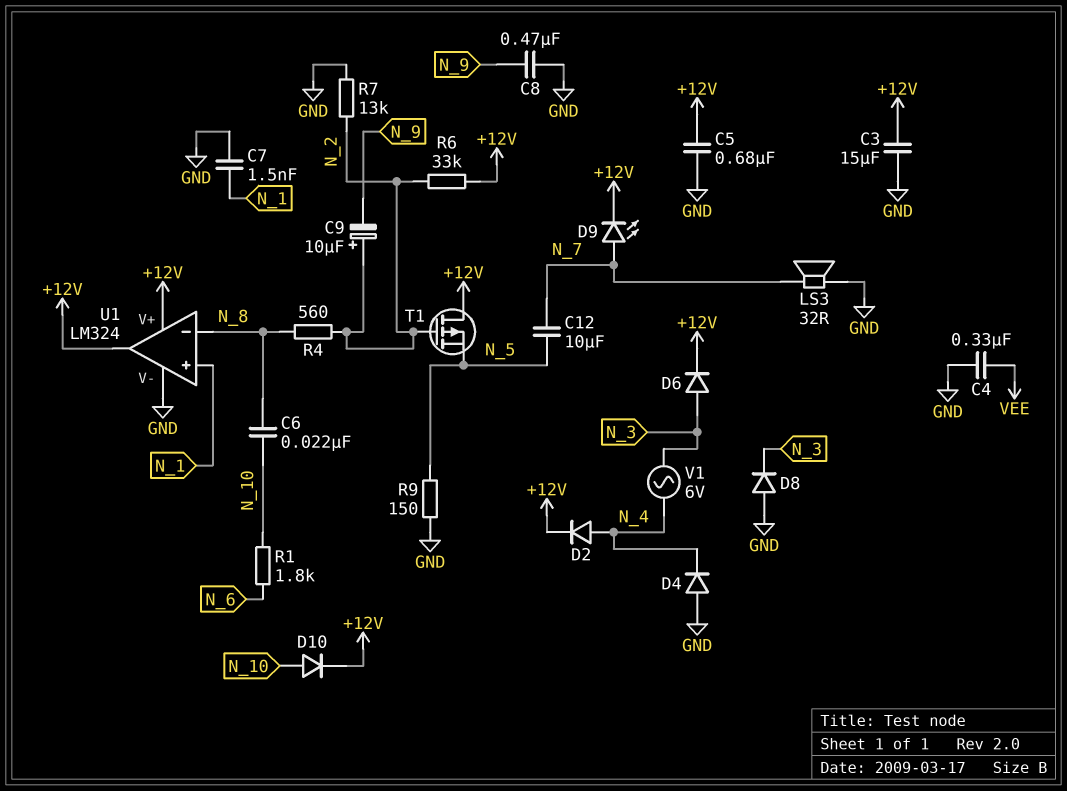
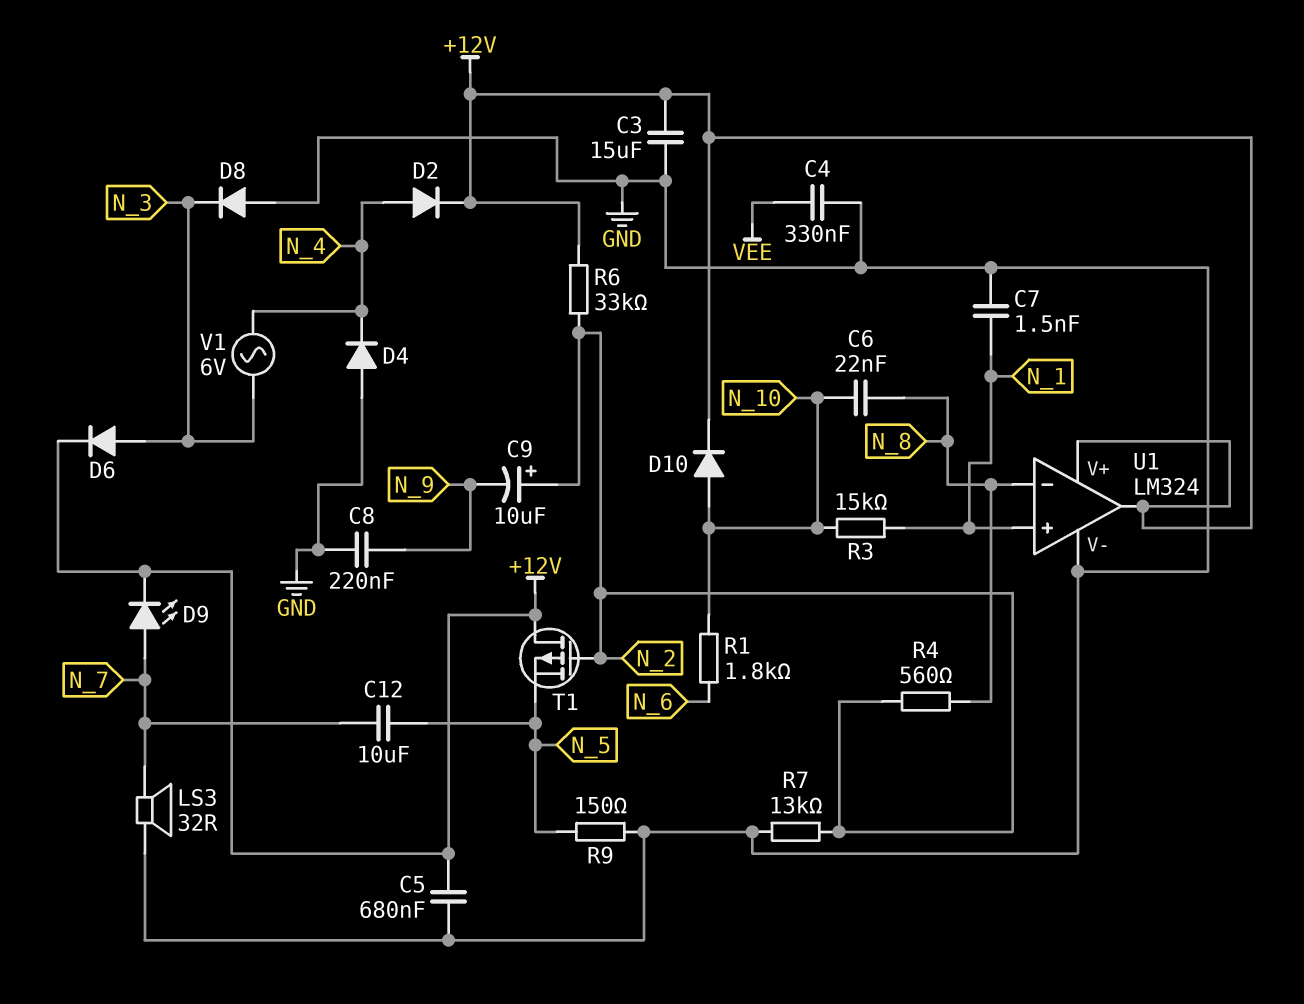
C8: 470nF (GND, N_9) -> 220nF (GND, N_9)
R3: none -> 15k (N_1, N_10)

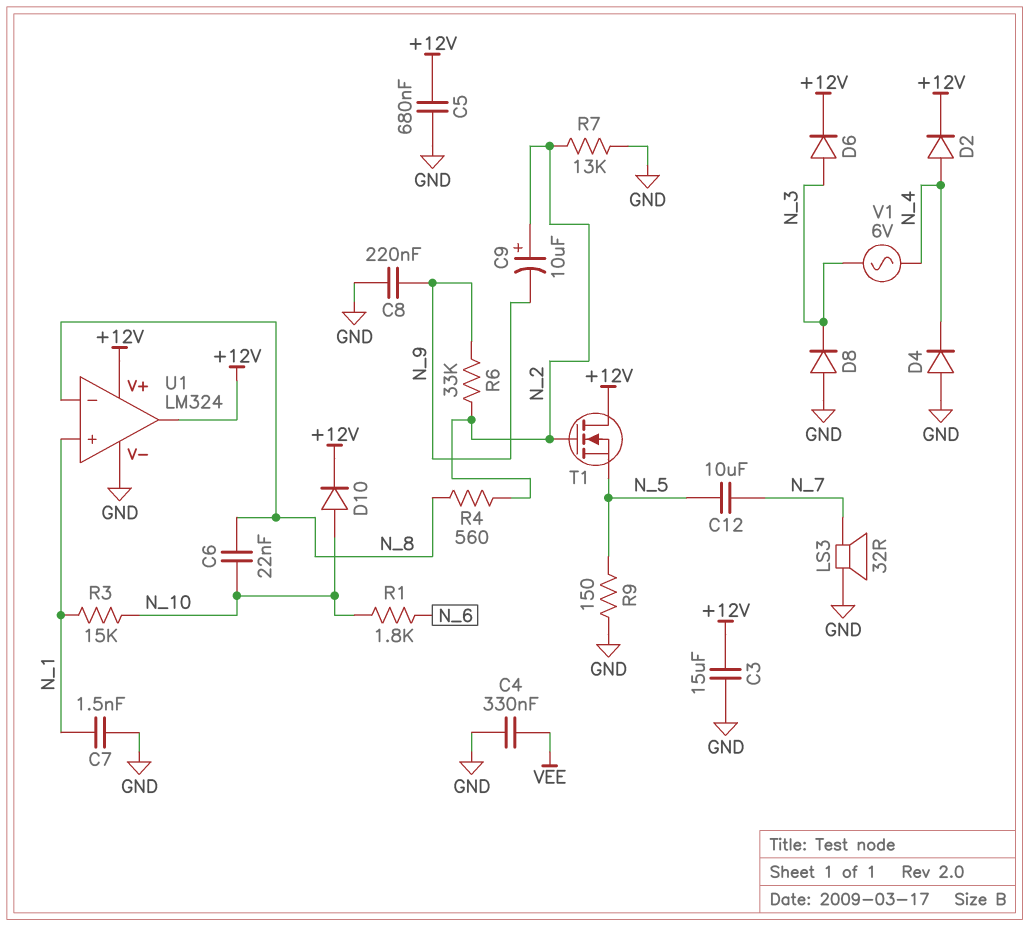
D9: LED (A N_7, K +12V) -> none
R6: 33k (+12V, N_2) -> 33k (N_2, N_9)
T1: PMOS (G N_2, D +12V, S N_5) -> NMOS (G N_2, D +12V, S N_5)

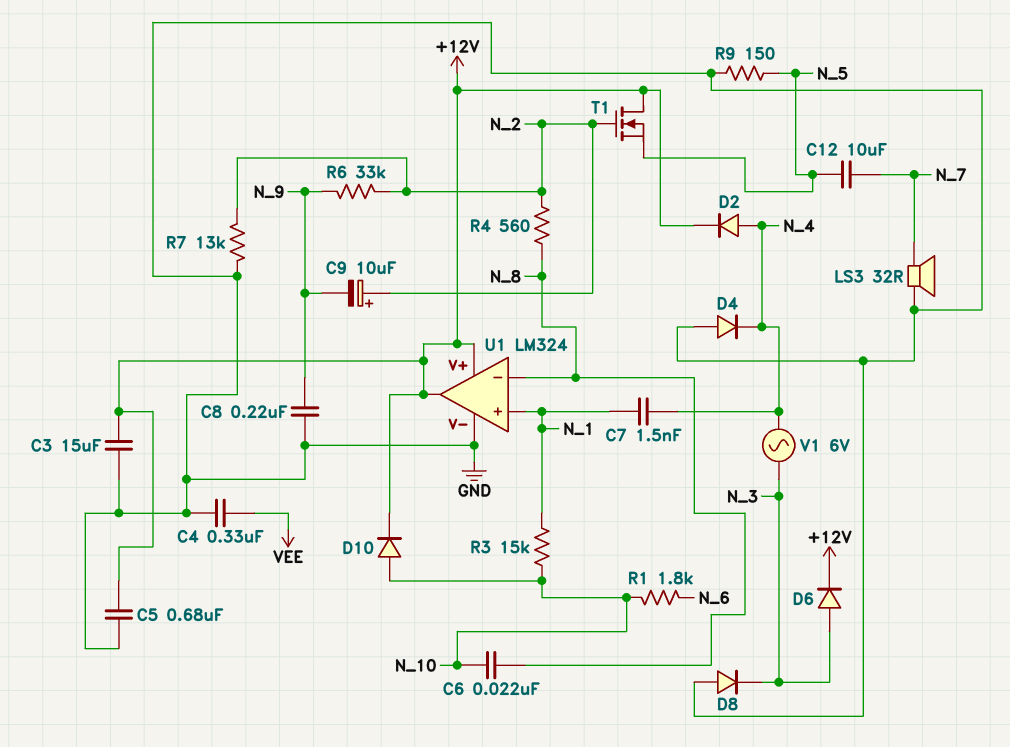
C7: 1.5nF (GND, N_1) -> 1.5nF (N_1, N_4)

